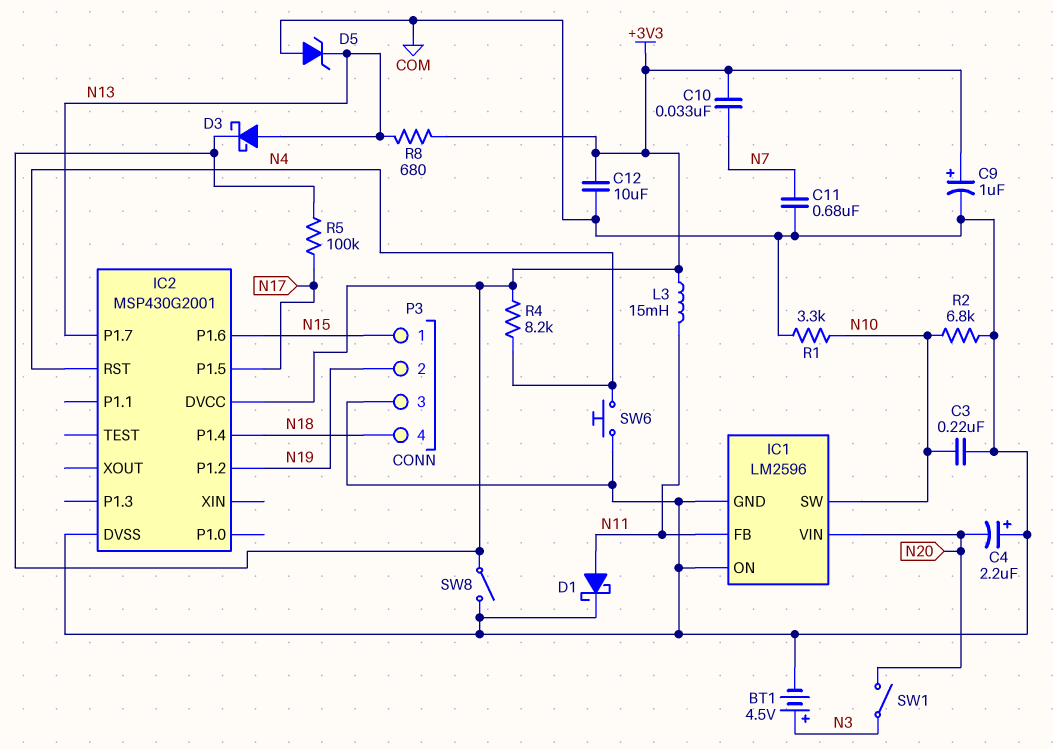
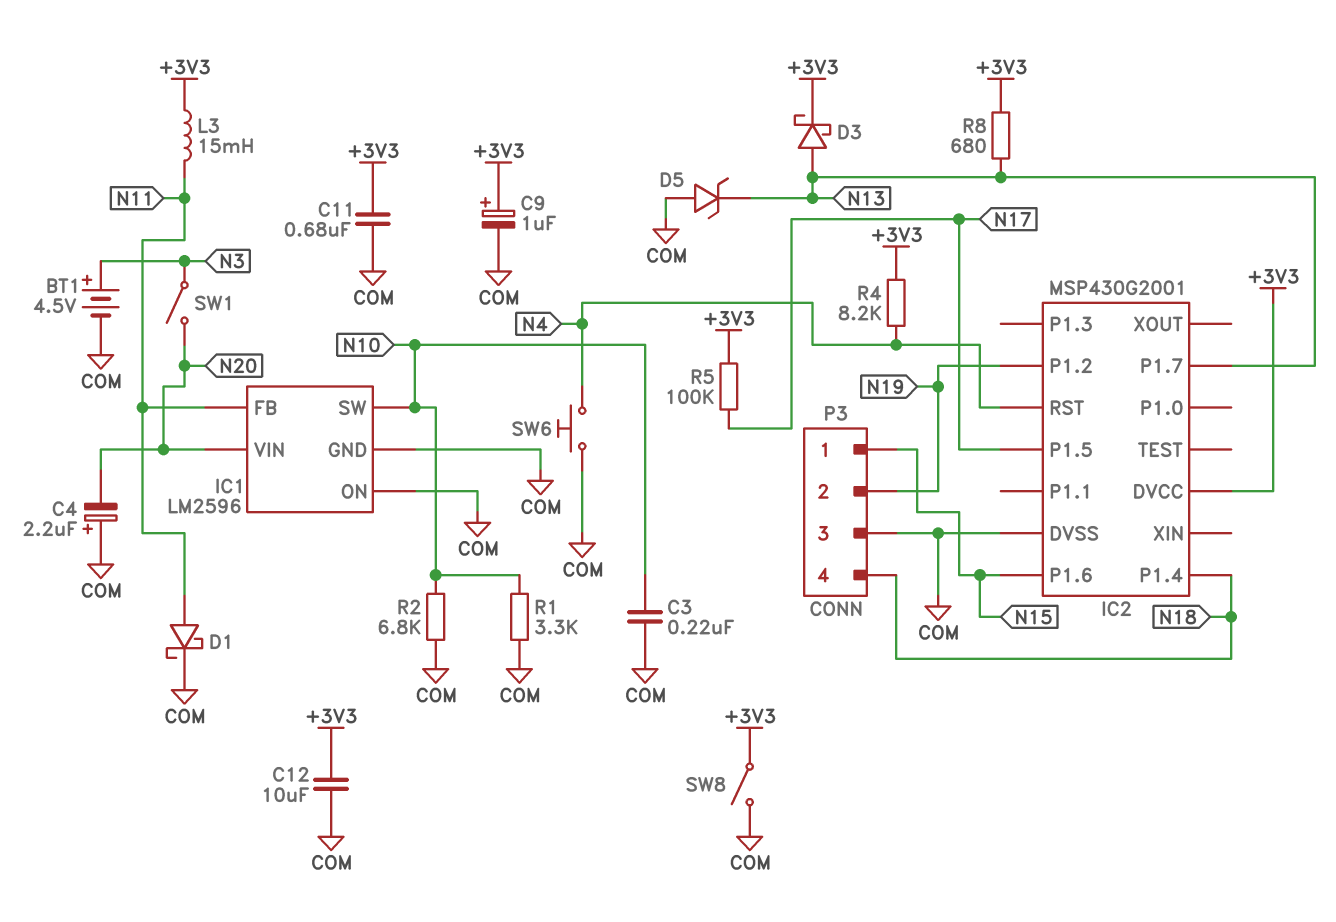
C10: 33nF (+3V3, N7) -> none
C11: 680nF (COM, N7) -> 680nF (+3V3, COM)

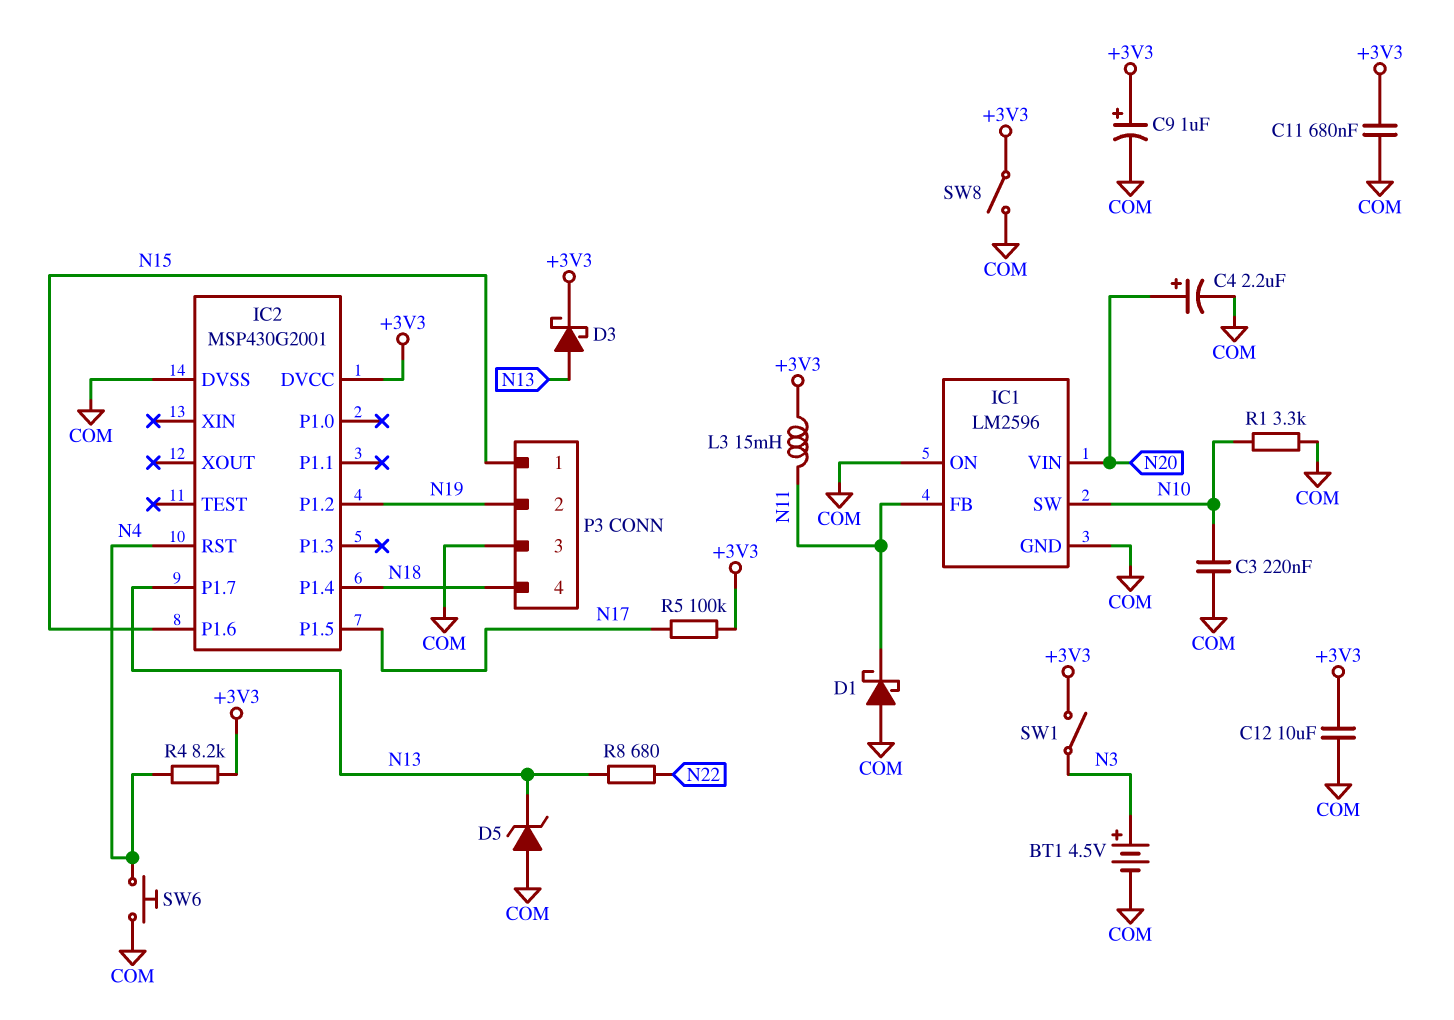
C4: 2.2uF (plus COM, minus N20) -> 2.2uF (plus N20, minus COM)
D1: schottky (A N11, K COM) -> schottky (A COM, K N11)
R2: 6.8k (COM, N10) -> none
R8: 680 (+3V3, N13) -> 680 (N13, N22)
SW1: switch (N3, N20) -> switch (+3V3, N3)

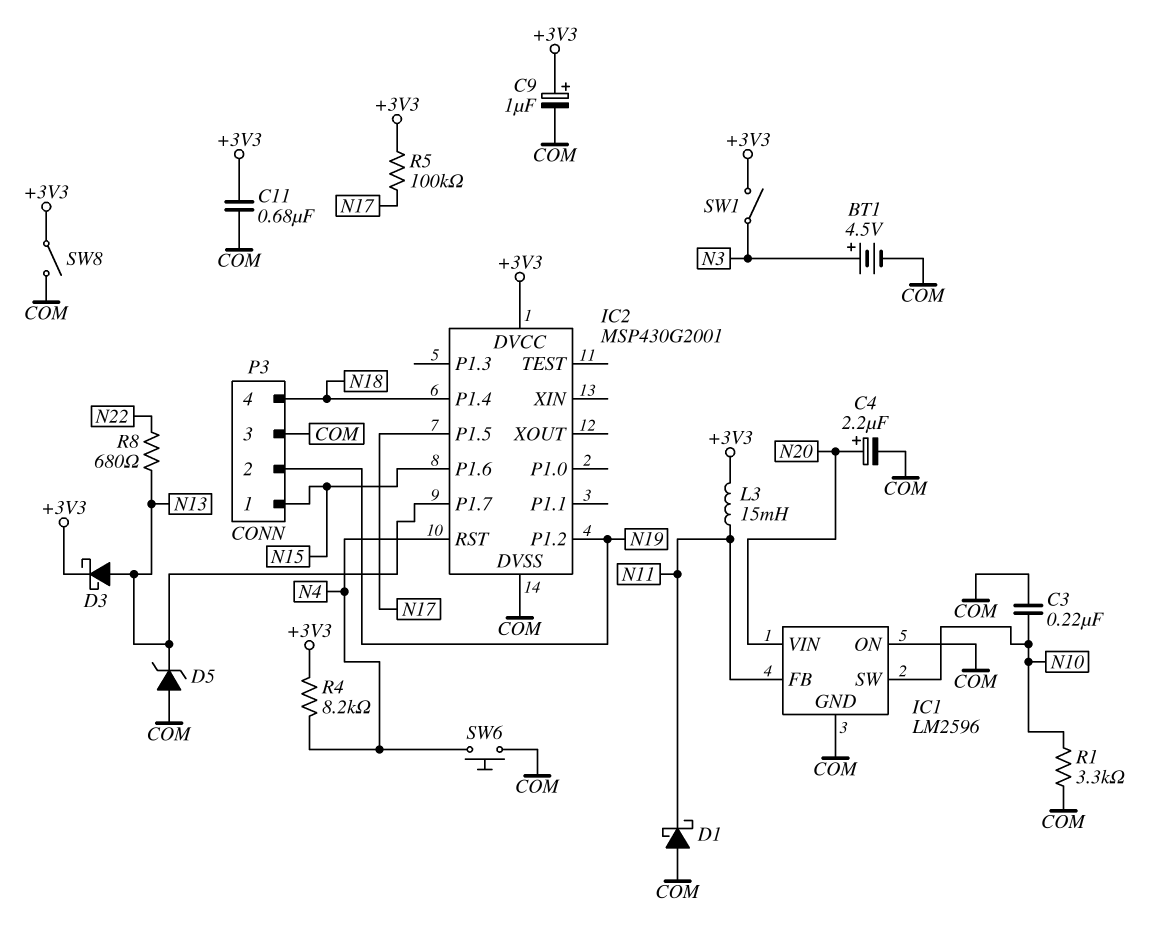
C12: 10uF (+3V3, COM) -> none

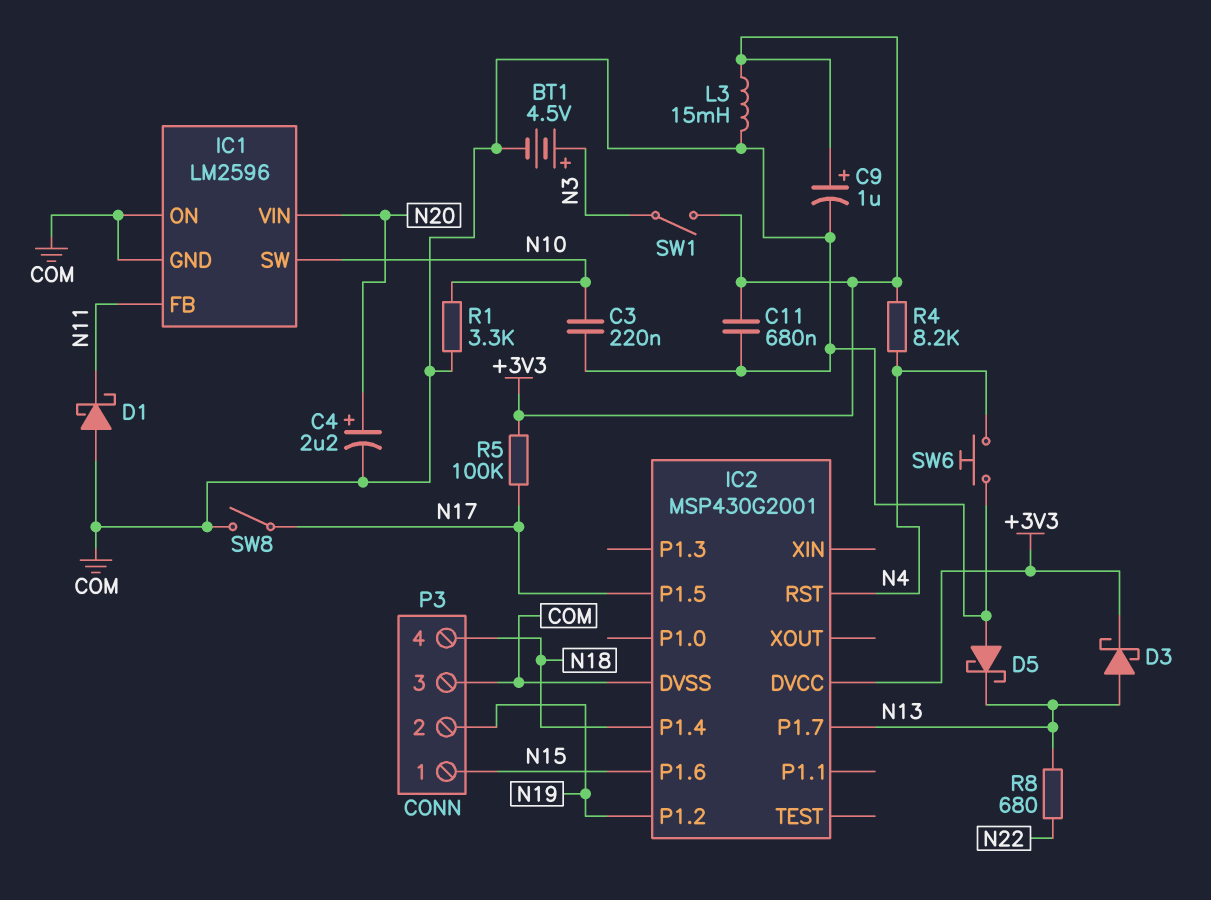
D5: zener (A COM, K N13) -> schottky (A COM, K N13)
L3: 15mH (+3V3, N11) -> 15mH (+3V3, COM)
SW8: switch (+3V3, COM) -> switch (COM, N17)

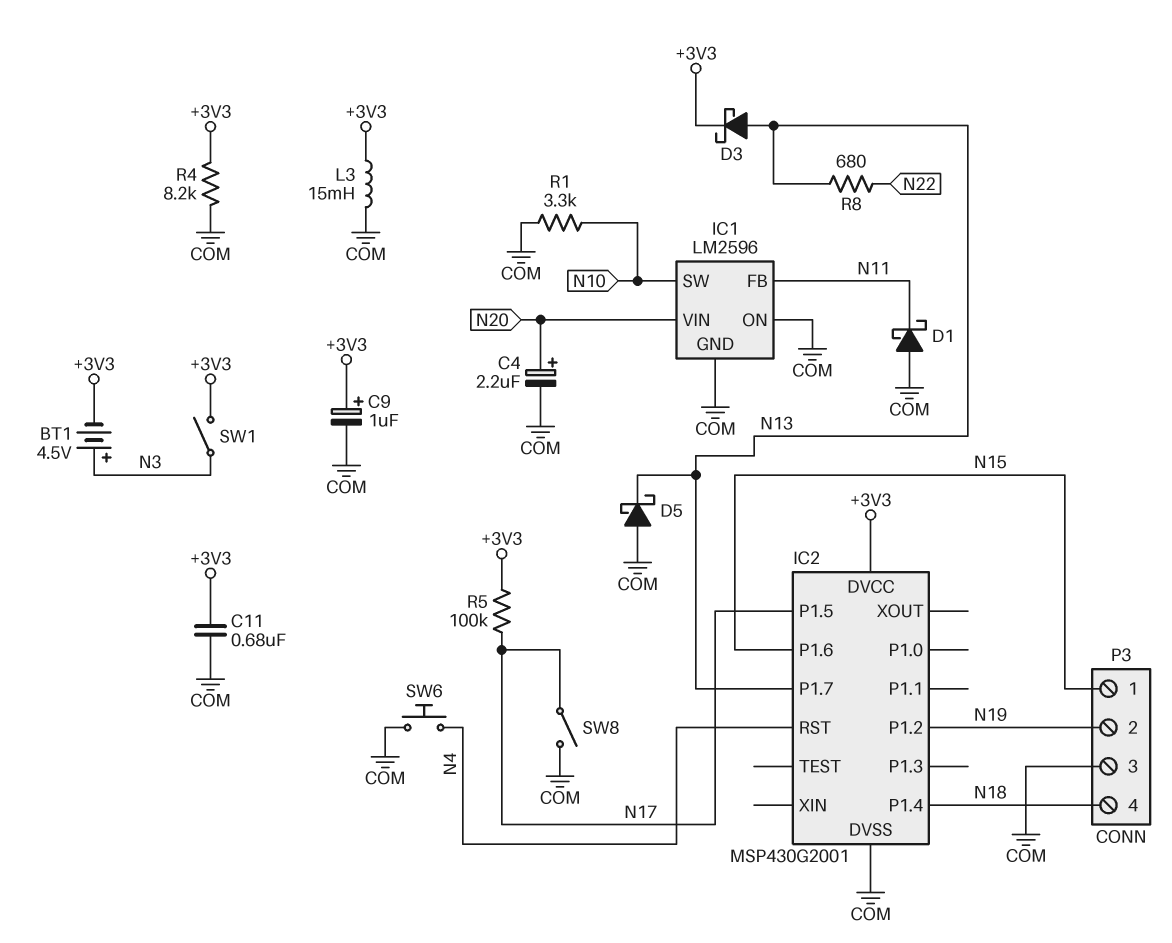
BT1: 4.5V (plus N3, minus COM) -> 4.5V (plus N3, minus +3V3)
C3: 220nF (COM, N10) -> none
R4: 8.2k (+3V3, N4) -> 8.2k (+3V3, COM)

